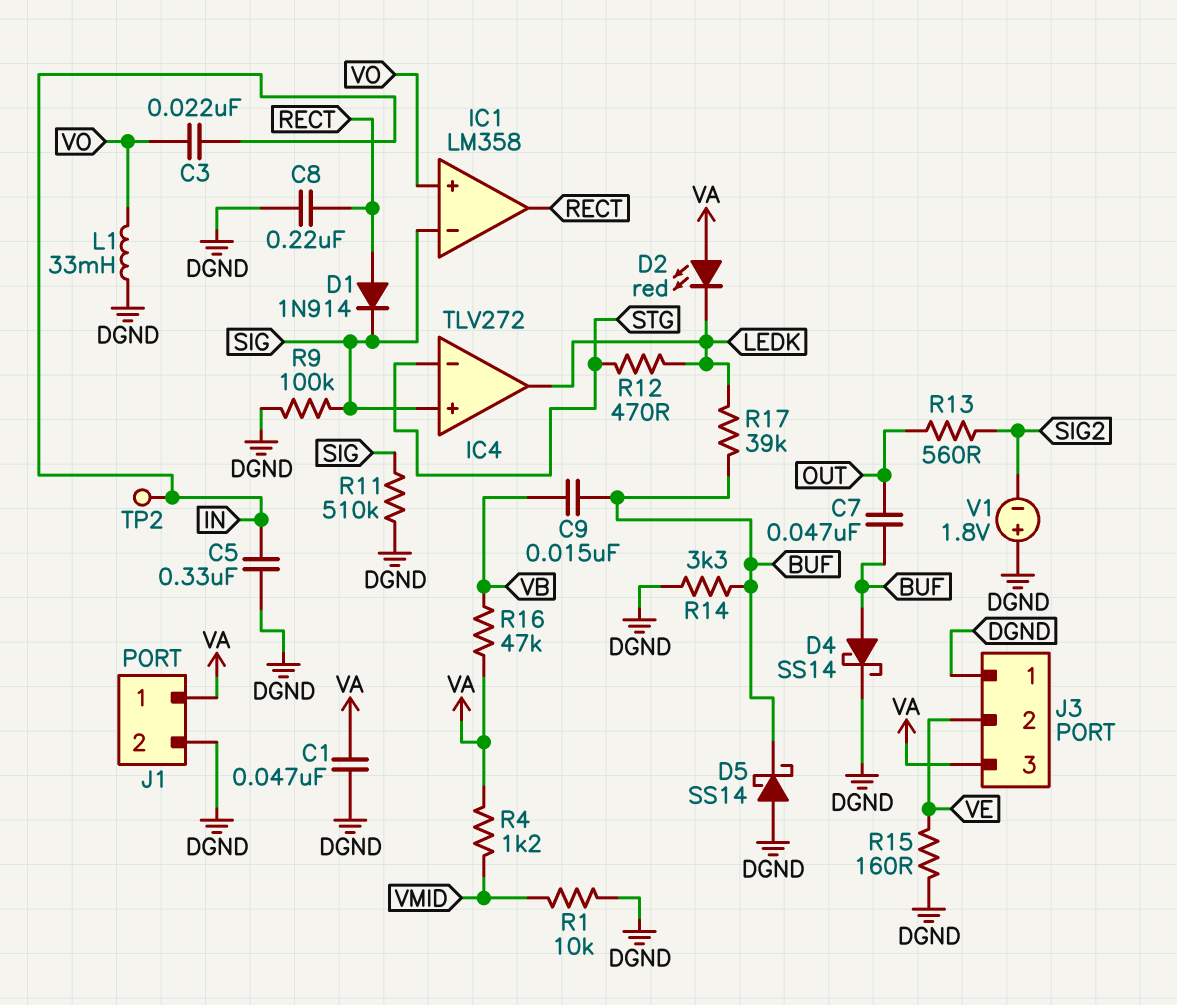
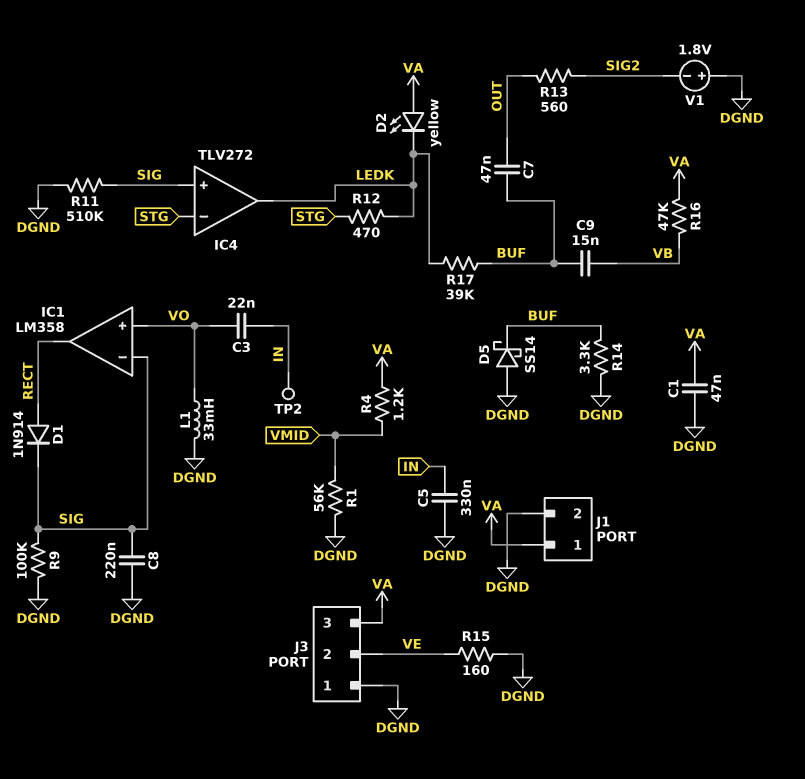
C8: 220nF (DGND, RECT) -> 220nF (DGND, SIG)
D2: LED red (A VA, K LEDK) -> LED yellow (A VA, K LEDK)
D4: schottky SS14 (A BUF, K DGND) -> none
R1: 10k (DGND, VMID) -> 56k (DGND, VMID)

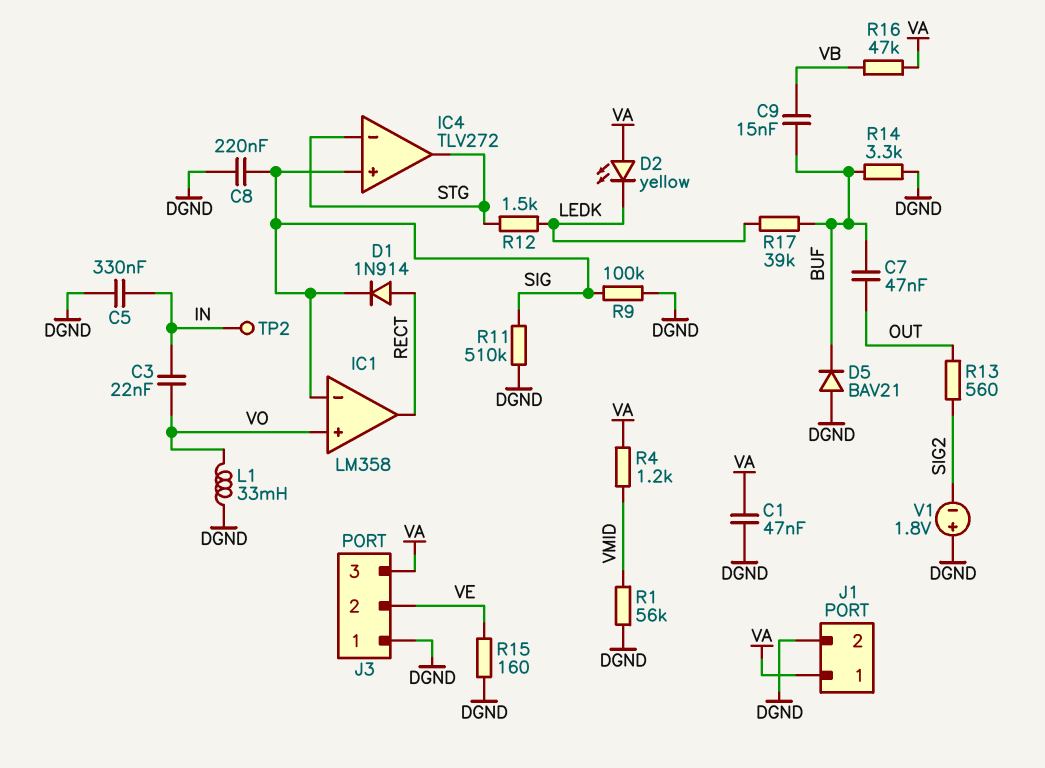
D5: schottky SS14 (A DGND, K BUF) -> diode BAV21 (A DGND, K BUF)
IC4 pin out: LEDK -> STG
R12: 470 (LEDK, STG) -> 1.5k (LEDK, STG)

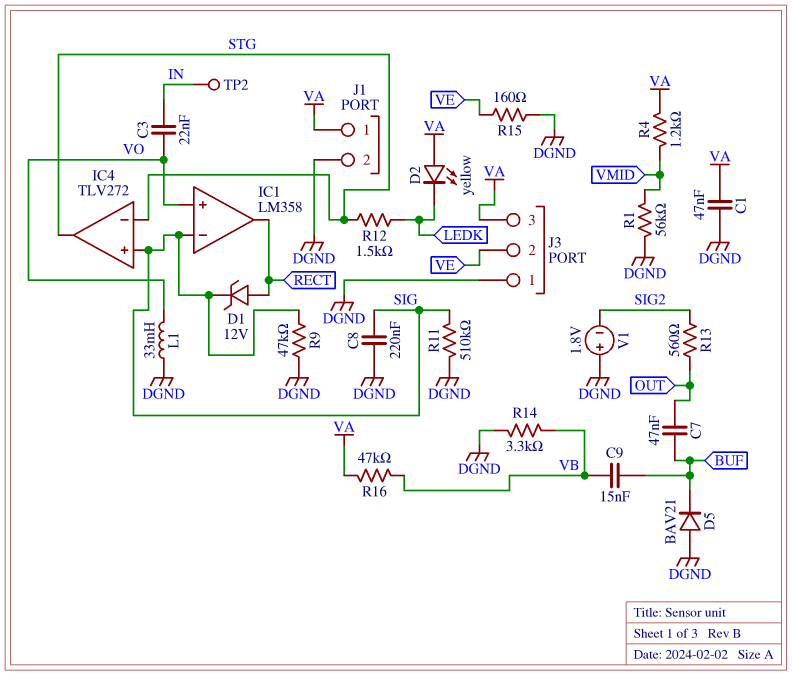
C5: 330nF (DGND, IN) -> none
D1: diode 1N914 (A RECT, K SIG) -> zener 12V (A RECT, K SIG)
R9: 100k (DGND, SIG) -> 47k (DGND, SIG)
R14: 3.3k (BUF, DGND) -> 3.3k (DGND, VB)
R17: 39k (BUF, LEDK) -> none

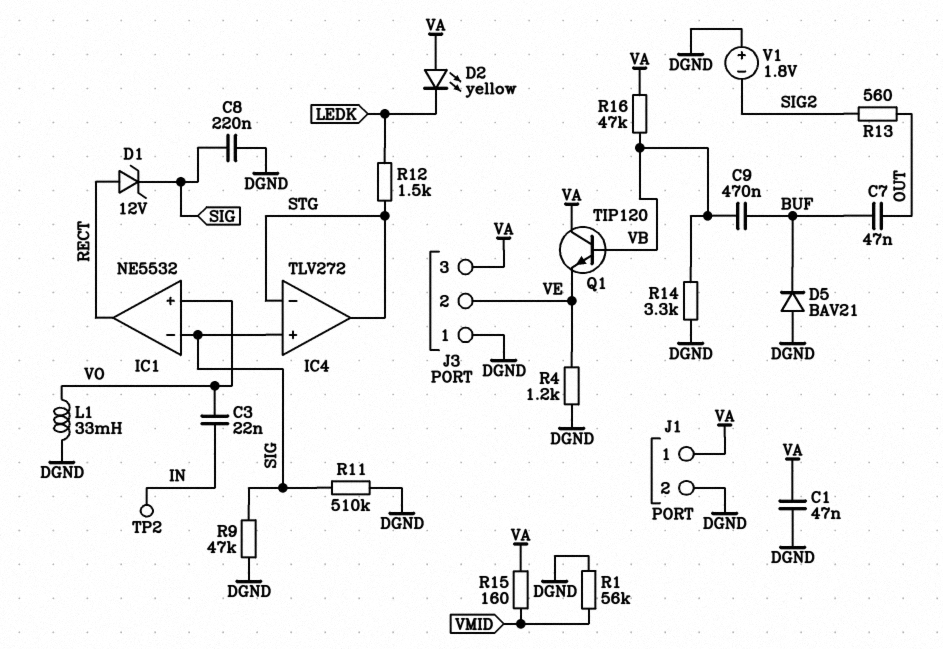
C9: 15nF (BUF, VB) -> 470nF (BUF, VB)
IC1: LM358 -> NE5532
Q1: none -> NPN TIP120 (B VB, C VA, E VE)
R4: 1.2k (VA, VMID) -> 1.2k (DGND, VE)
R15: 160 (DGND, VE) -> 160 (VA, VMID)

